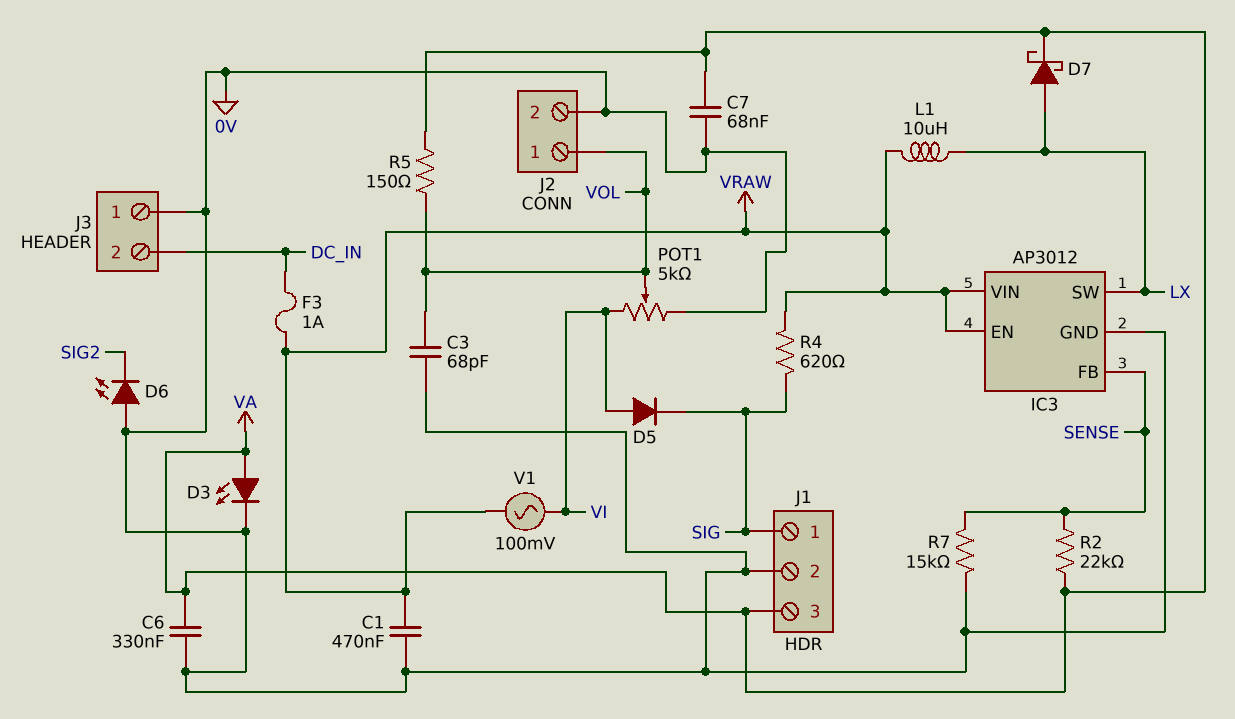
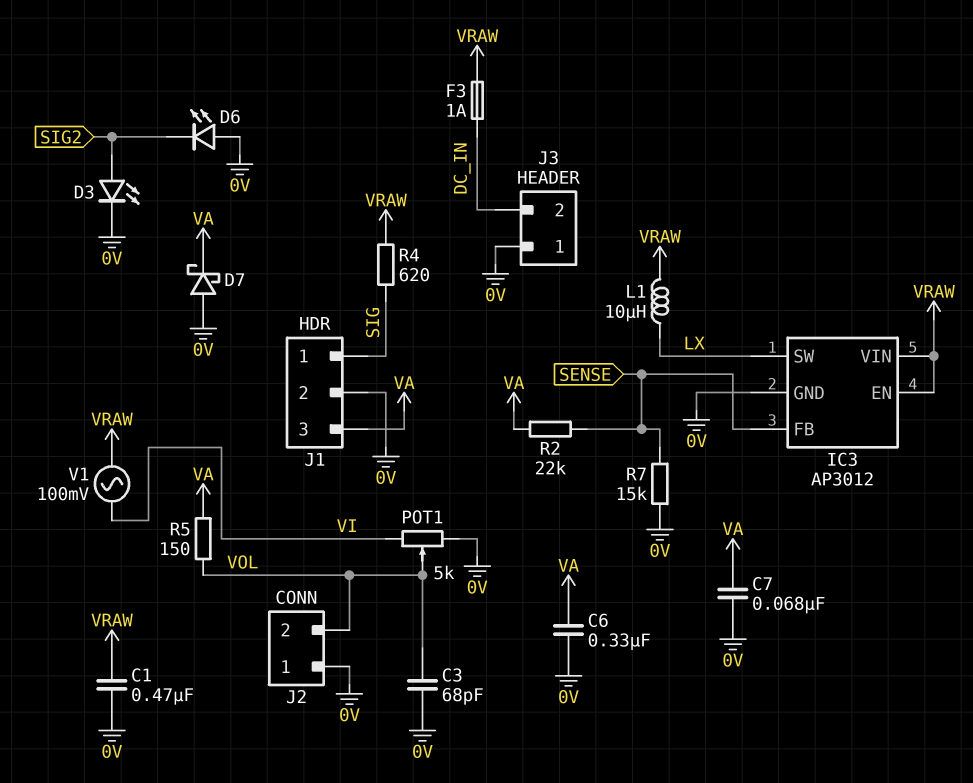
D3: LED (A VA, K 0V) -> LED (A SIG2, K 0V)
D5: diode (A VI, K SIG) -> none
D7: schottky (A LX, K VA) -> schottky (A 0V, K VA)
J2 pin 1: VOL -> 0V
J2 pin 2: 0V -> VOL

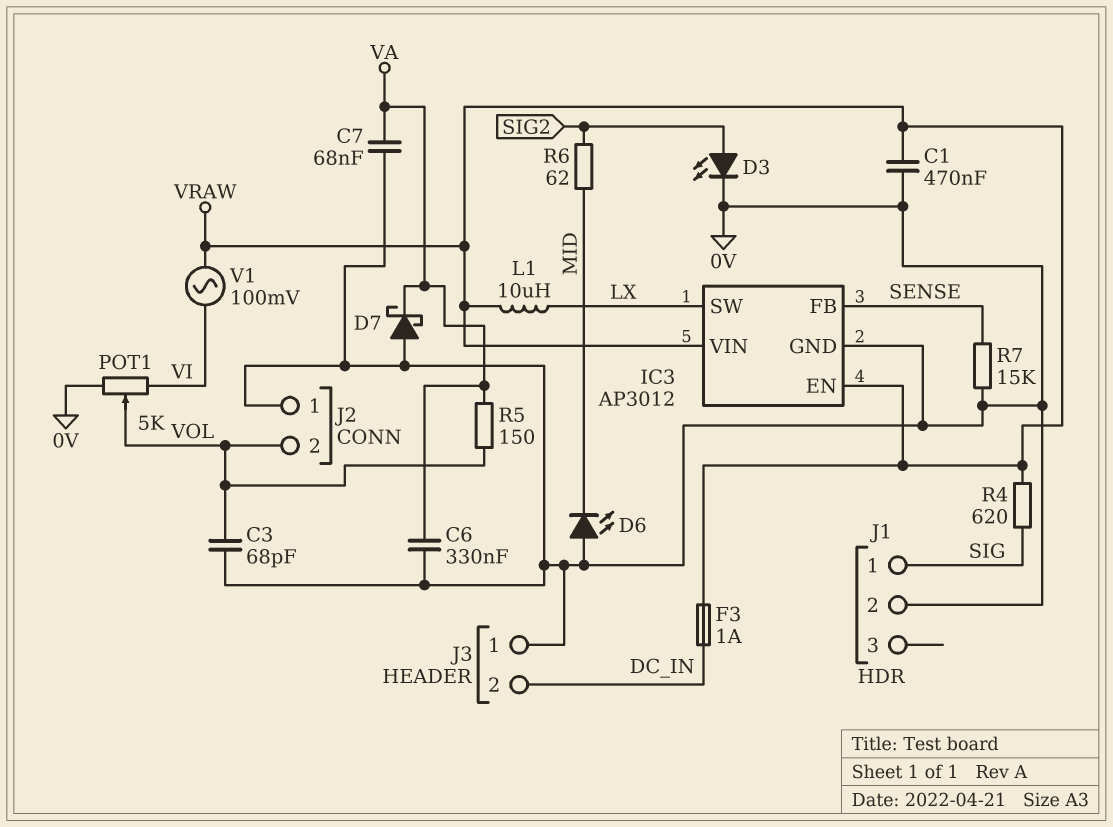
D6: LED (A 0V, K SIG2) -> LED (A 0V, K MID)
J1 pin 3: VA -> none
R2: 22k (SENSE, VA) -> none
R6: none -> 62 (MID, SIG2)

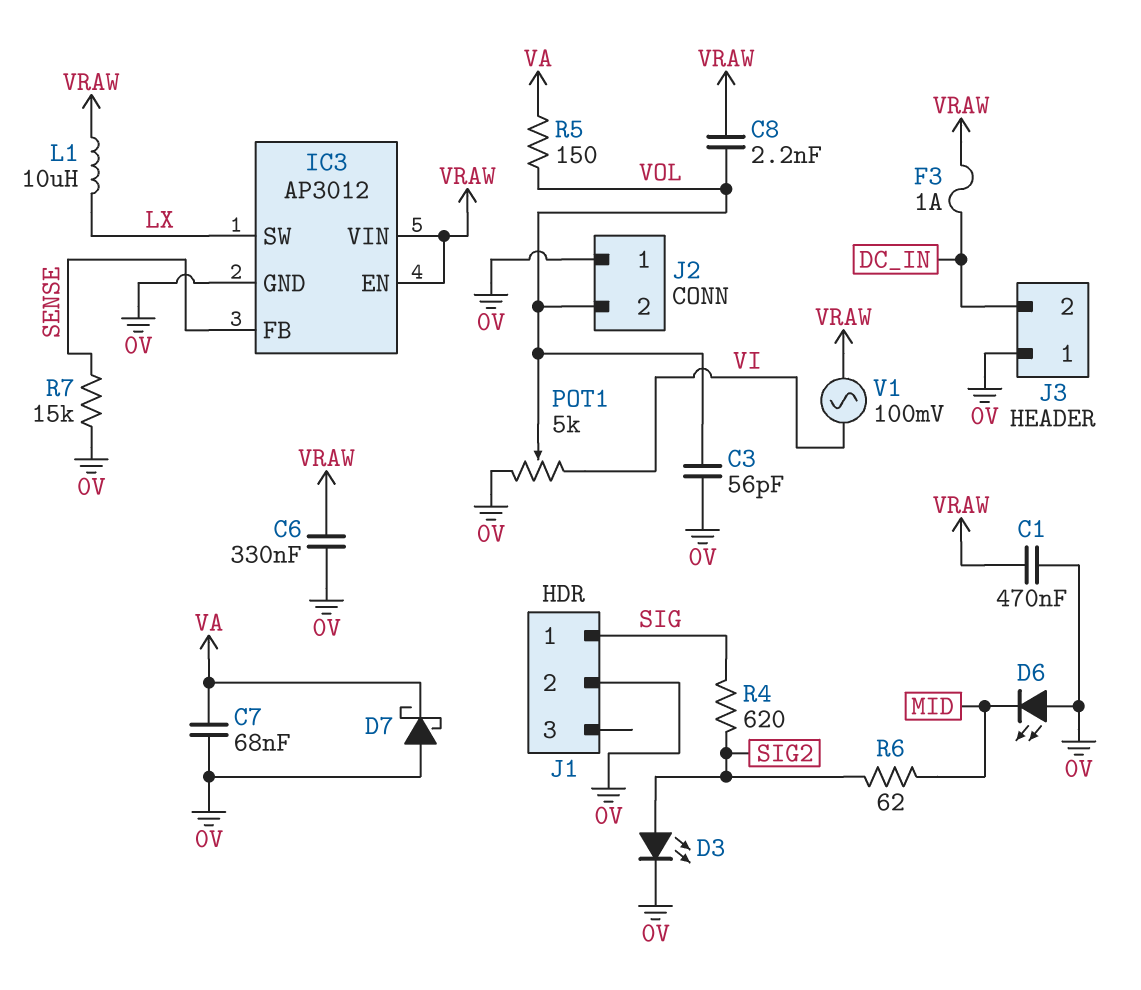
C3: 68pF (0V, VOL) -> 56pF (0V, VOL)
C6: 330nF (0V, VA) -> 330nF (0V, VRAW)
C8: none -> 2.2nF (VOL, VRAW)
R4: 620 (SIG, VRAW) -> 620 (SIG, SIG2)

